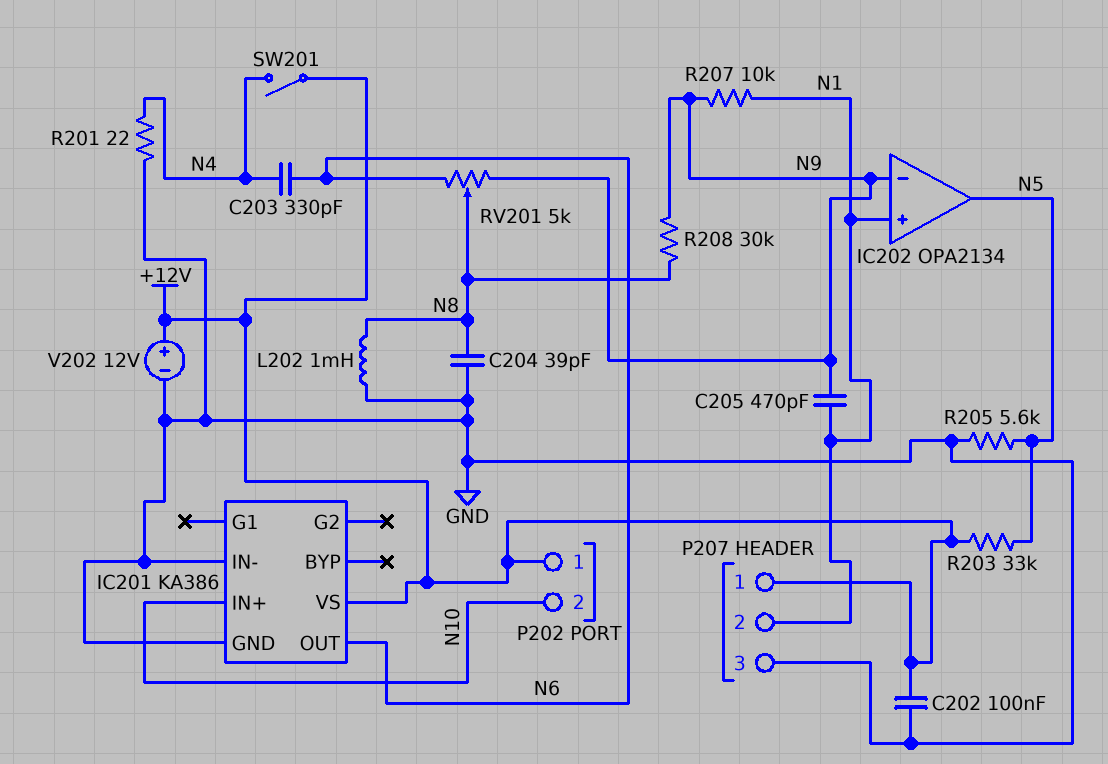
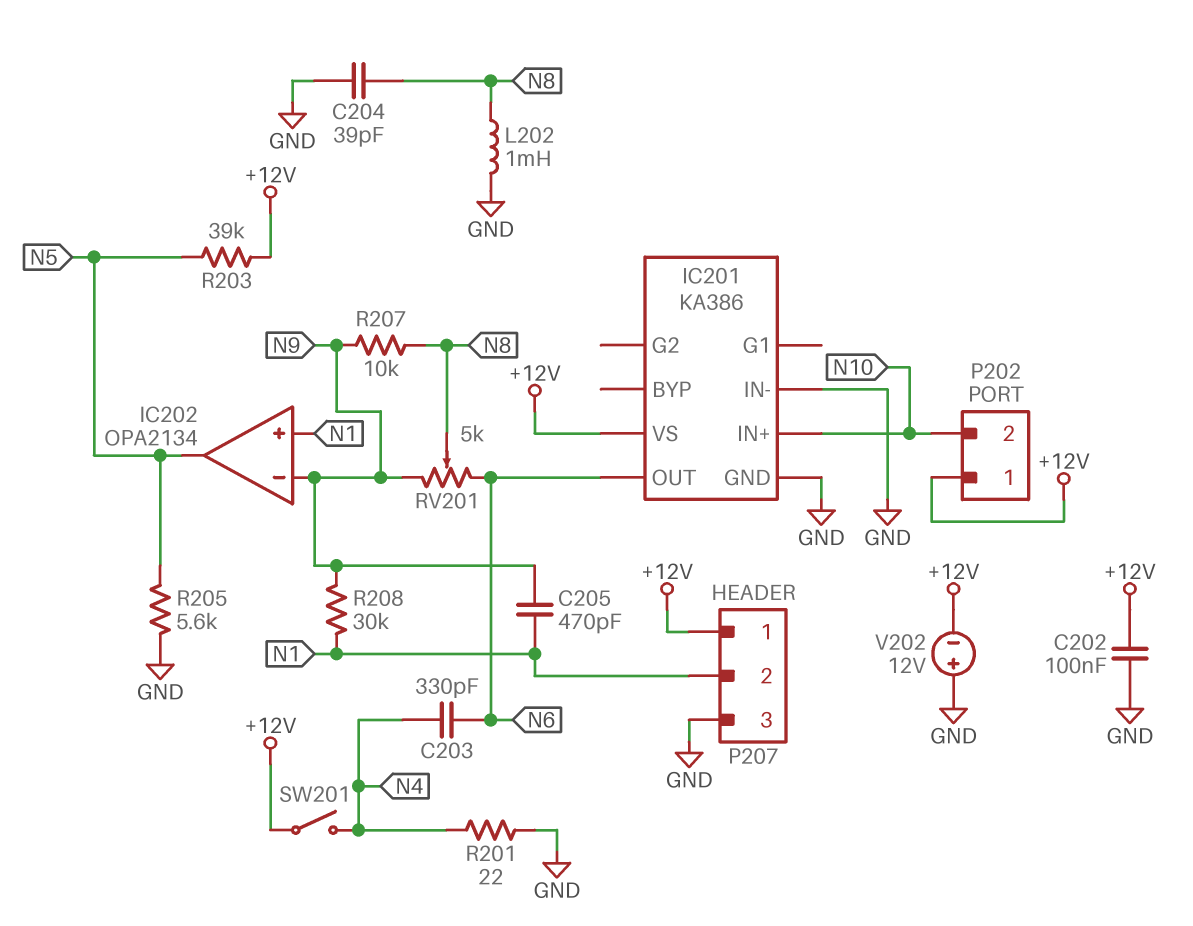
R203: 33k (+12V, N5) -> 39k (+12V, N5)
R207: 10k (N1, N9) -> 10k (N8, N9)
R208: 30k (N8, N9) -> 30k (N1, N9)
V202: 12V (plus +12V, minus GND) -> 12V (plus GND, minus +12V)

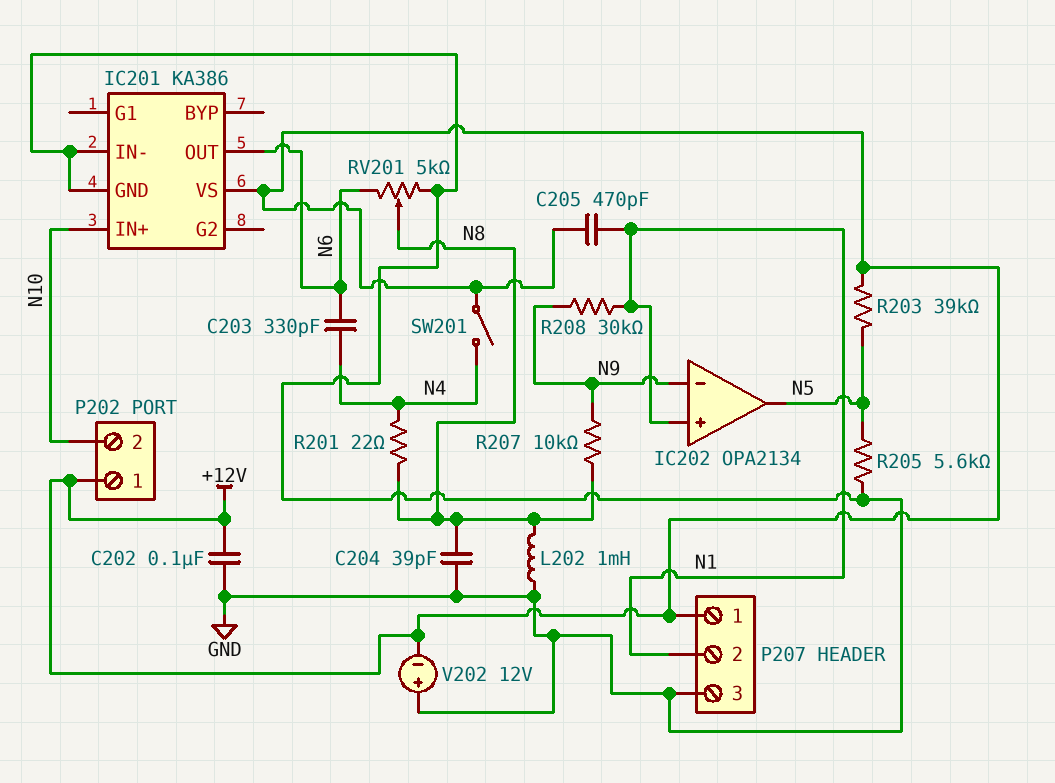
C205: 470pF (N1, N9) -> 470pF (+12V, N1)
R201: 22 (GND, N4) -> 22 (N4, N8)
RV201: 5k (N6, N9, wiper N8) -> 5k (GND, N6, wiper N8)

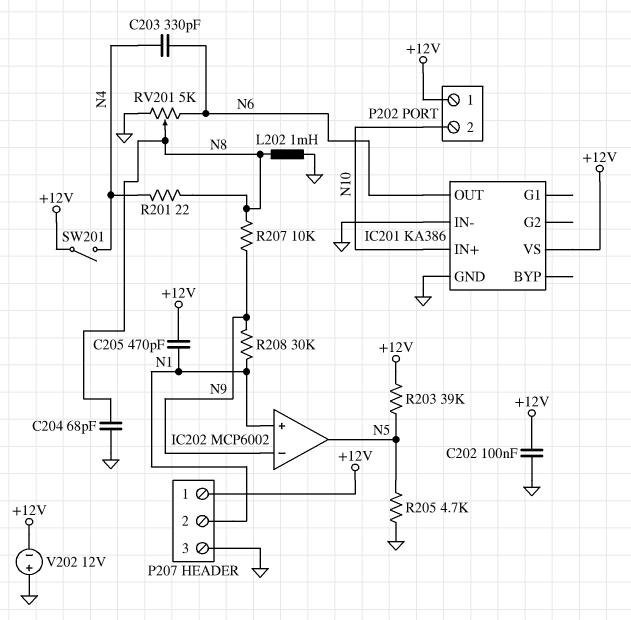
C204: 39pF (GND, N8) -> 68pF (GND, N8)
IC202: OPA2134 -> MCP6002
R205: 5.6k (GND, N5) -> 4.7k (GND, N5)

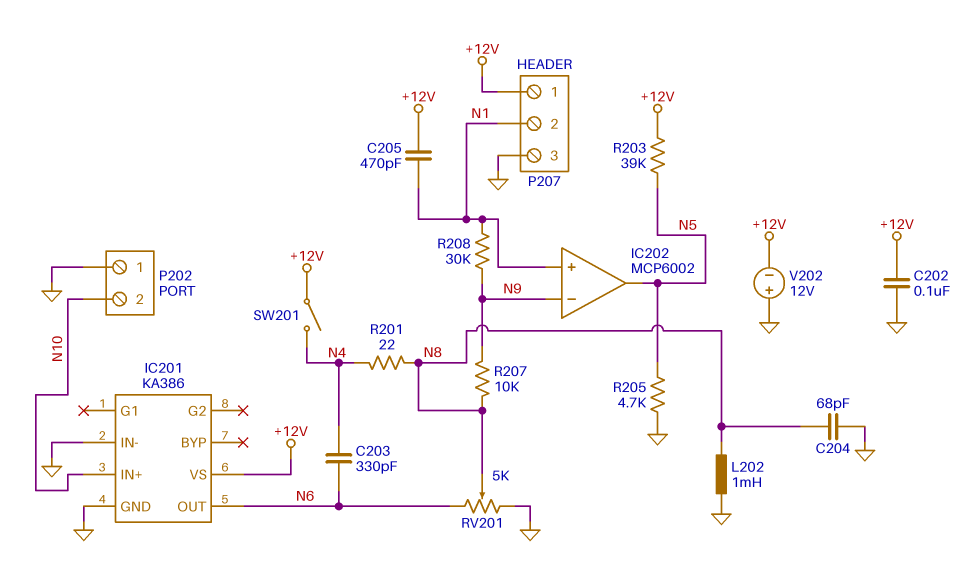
P202 pin 1: +12V -> GND

